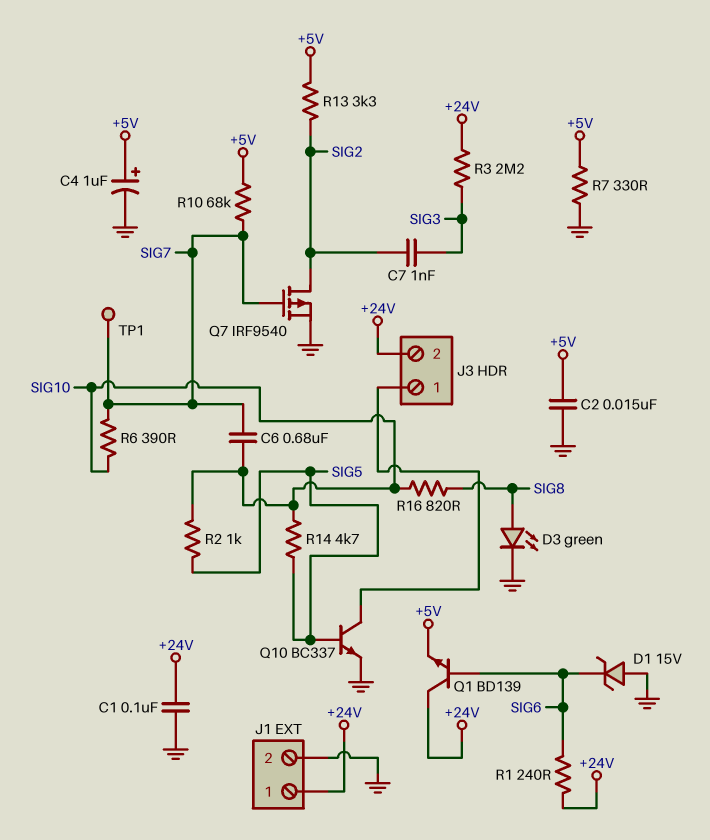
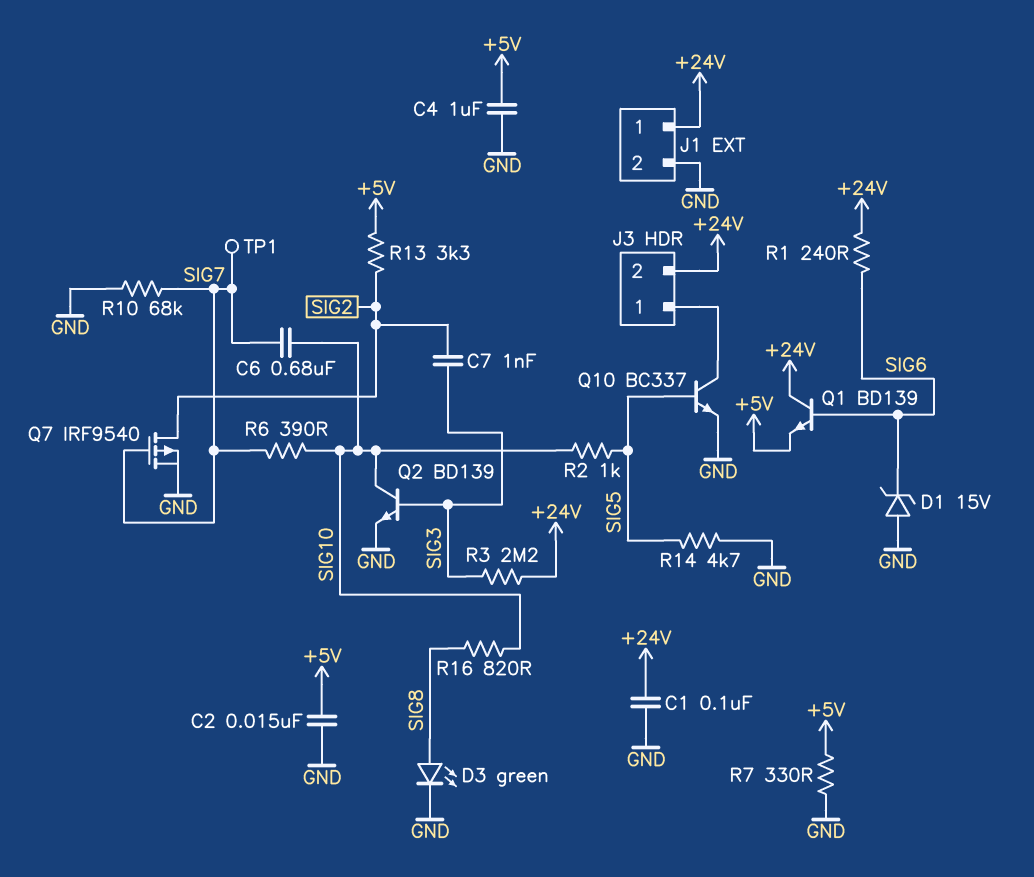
C4: 1uF (plus +5V, minus GND) -> 1uF (+5V, GND)
Q2: none -> NPN BD139 (B SIG3, C SIG10, E GND)
R10: 68k (+5V, SIG7) -> 68k (GND, SIG7)
R14: 4.7k (SIG5, SIG10) -> 4.7k (GND, SIG5)

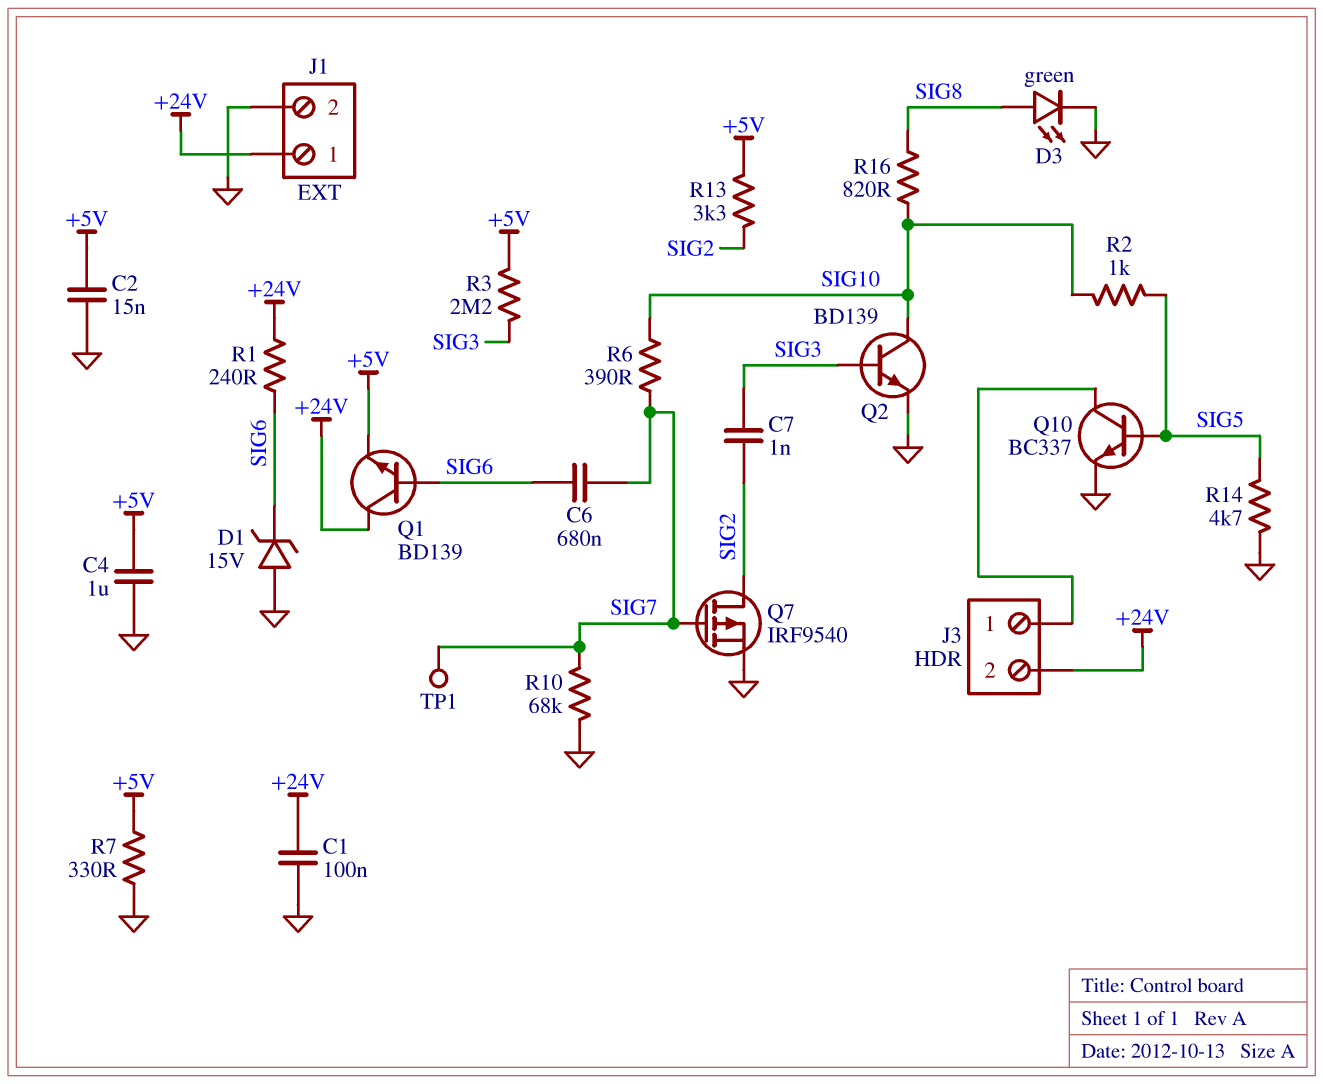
C6: 680nF (SIG7, SIG10) -> 680nF (SIG6, SIG7)
R3: 2.2M (+24V, SIG3) -> 2.2M (+5V, SIG3)

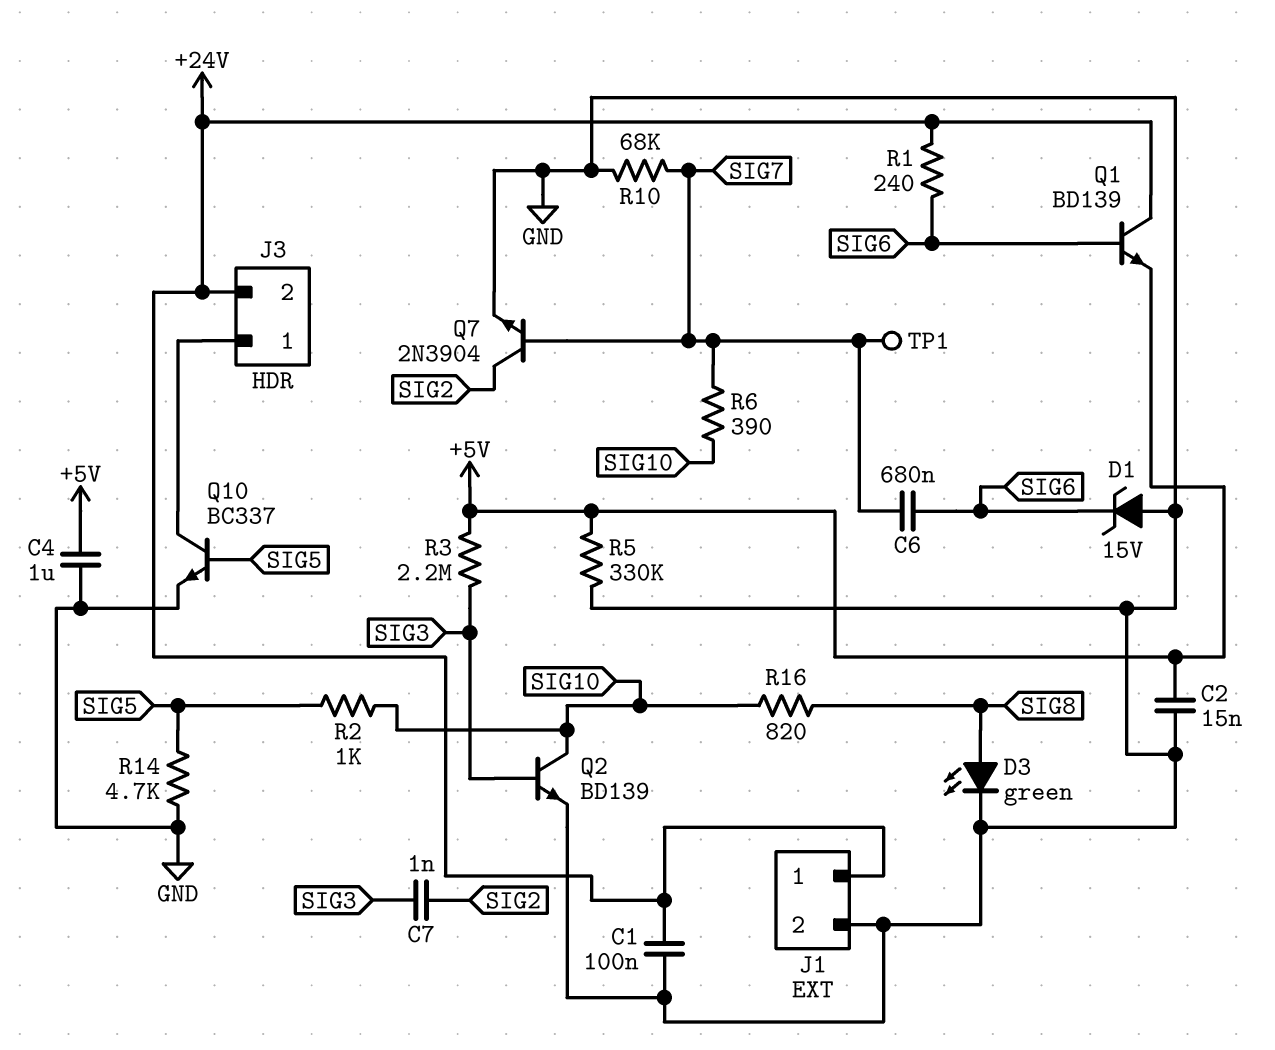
Q7: PMOS IRF9540 (G SIG7, D SIG2, S GND) -> NPN 2N3904 (B SIG7, C SIG2, E GND)
R5: none -> 330k (+5V, GND)
R7: 330 (+5V, GND) -> none
R13: 3.3k (+5V, SIG2) -> none

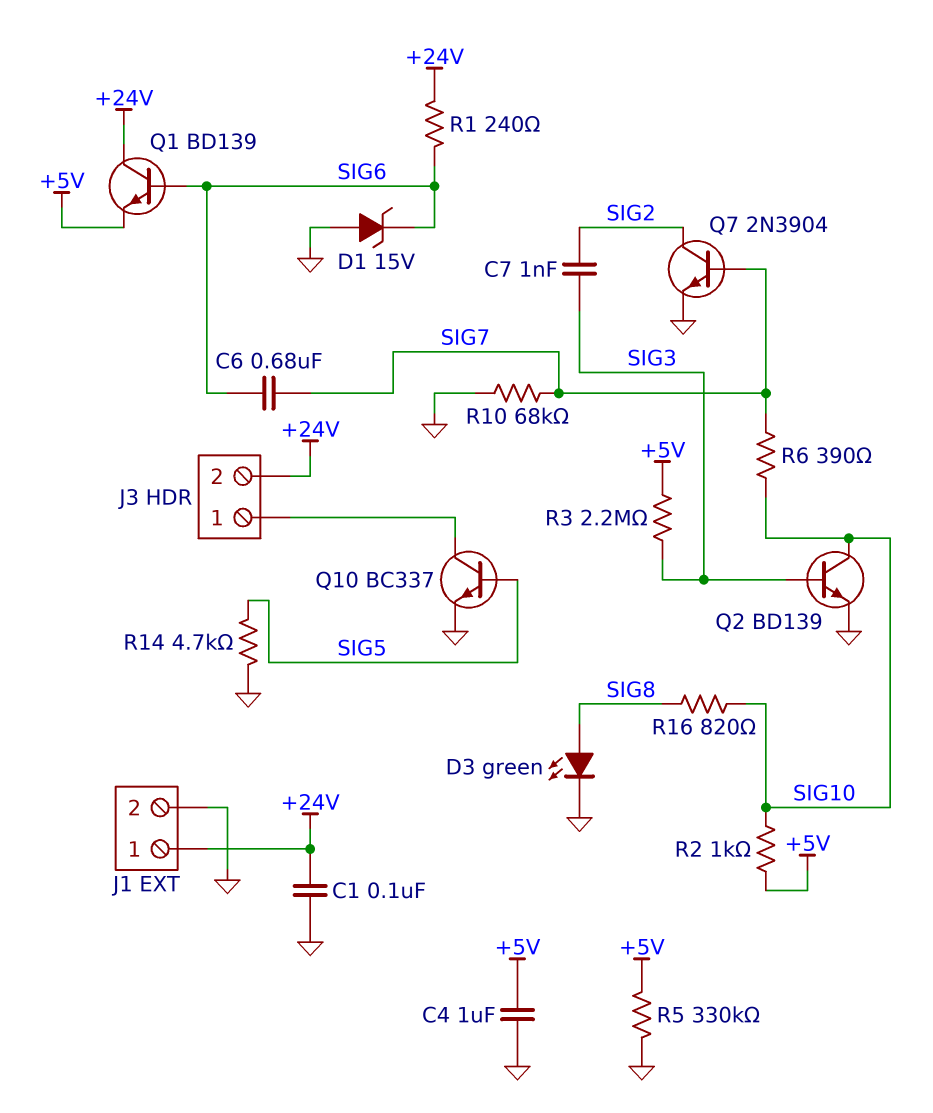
C2: 15nF (+5V, GND) -> none
R2: 1k (SIG5, SIG10) -> 1k (+5V, SIG10)
TP1: test point (SIG7) -> none

